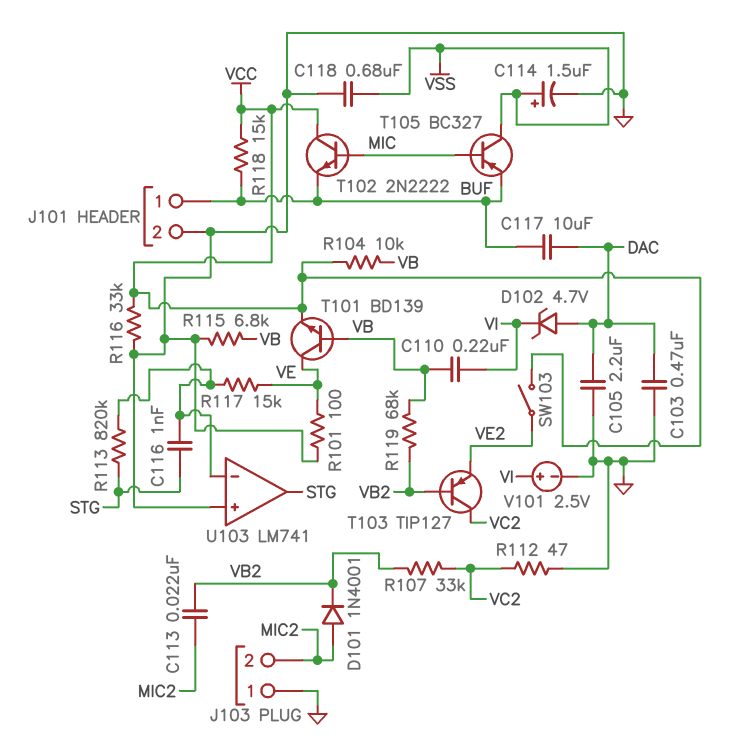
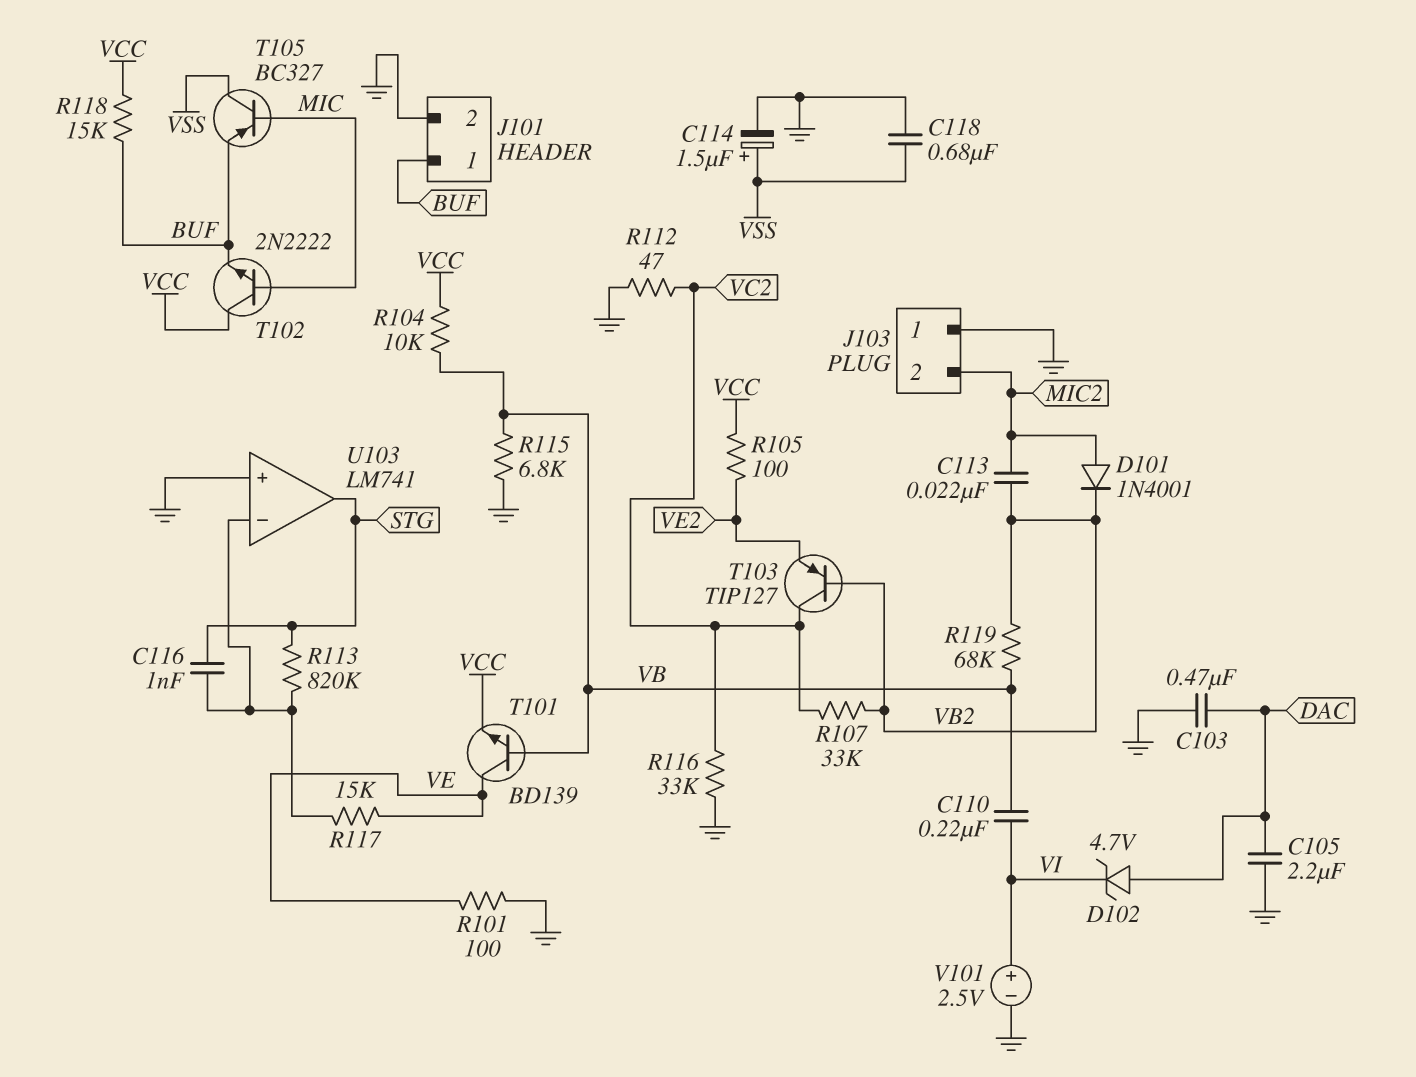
C117: 10uF (BUF, DAC) -> none
R105: none -> 100 (VCC, VE2)
R116: 33k (GND, VCC) -> 33k (GND, VC2)
SW103: switch (VCC, VE2) -> none

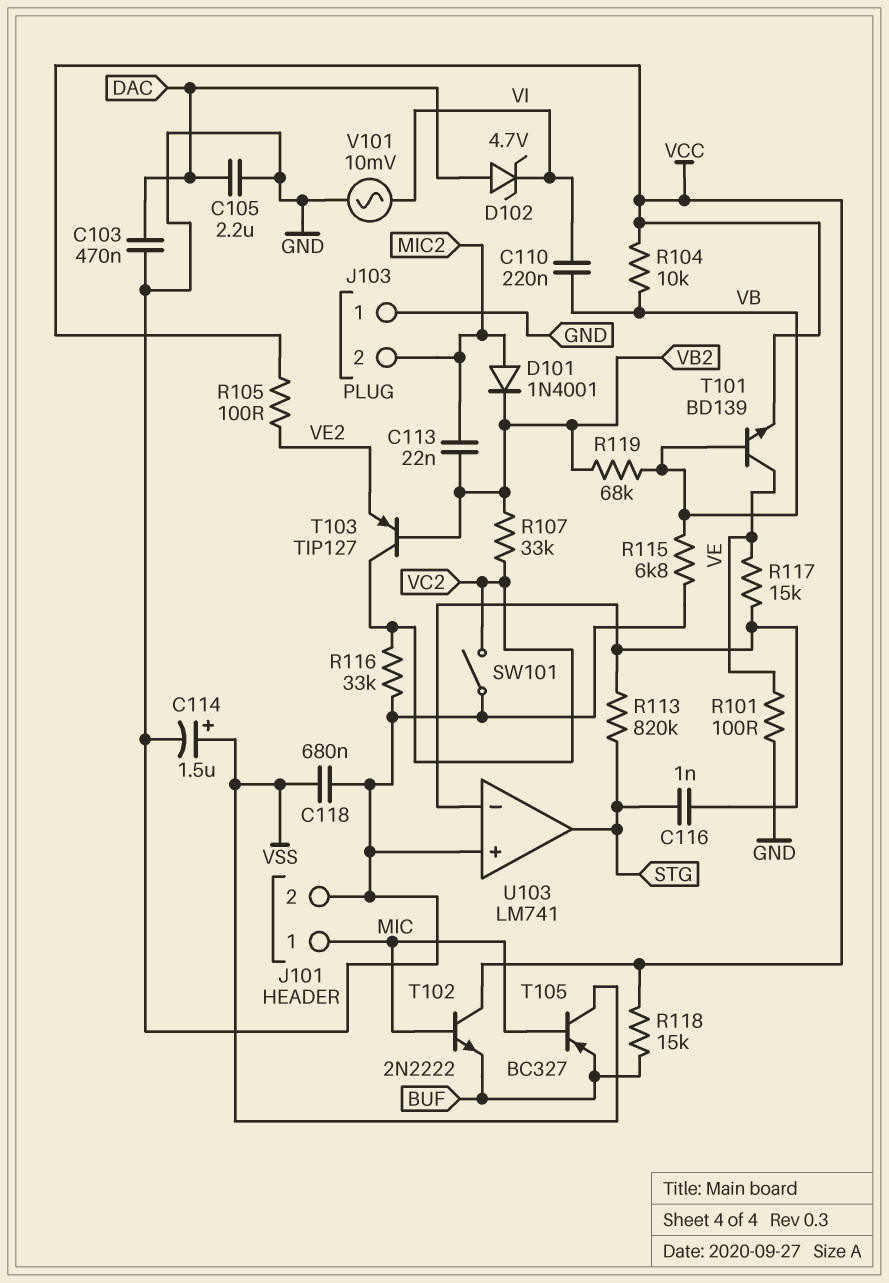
J101 pin 1: BUF -> MIC
R112: 47 (GND, VC2) -> none
SW101: none -> switch (GND, VC2)
V101: 2.5V (plus VI, minus GND) -> AC 10mV (GND, VI)

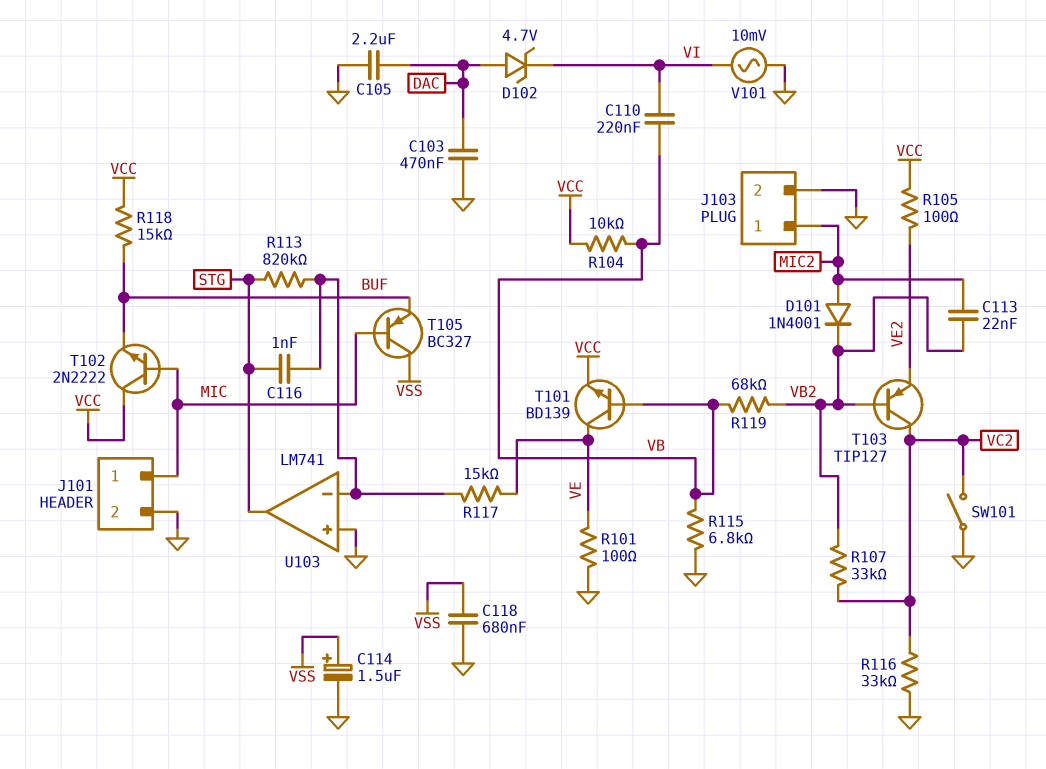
J103 pin 1: GND -> MIC2
J103 pin 2: MIC2 -> GND

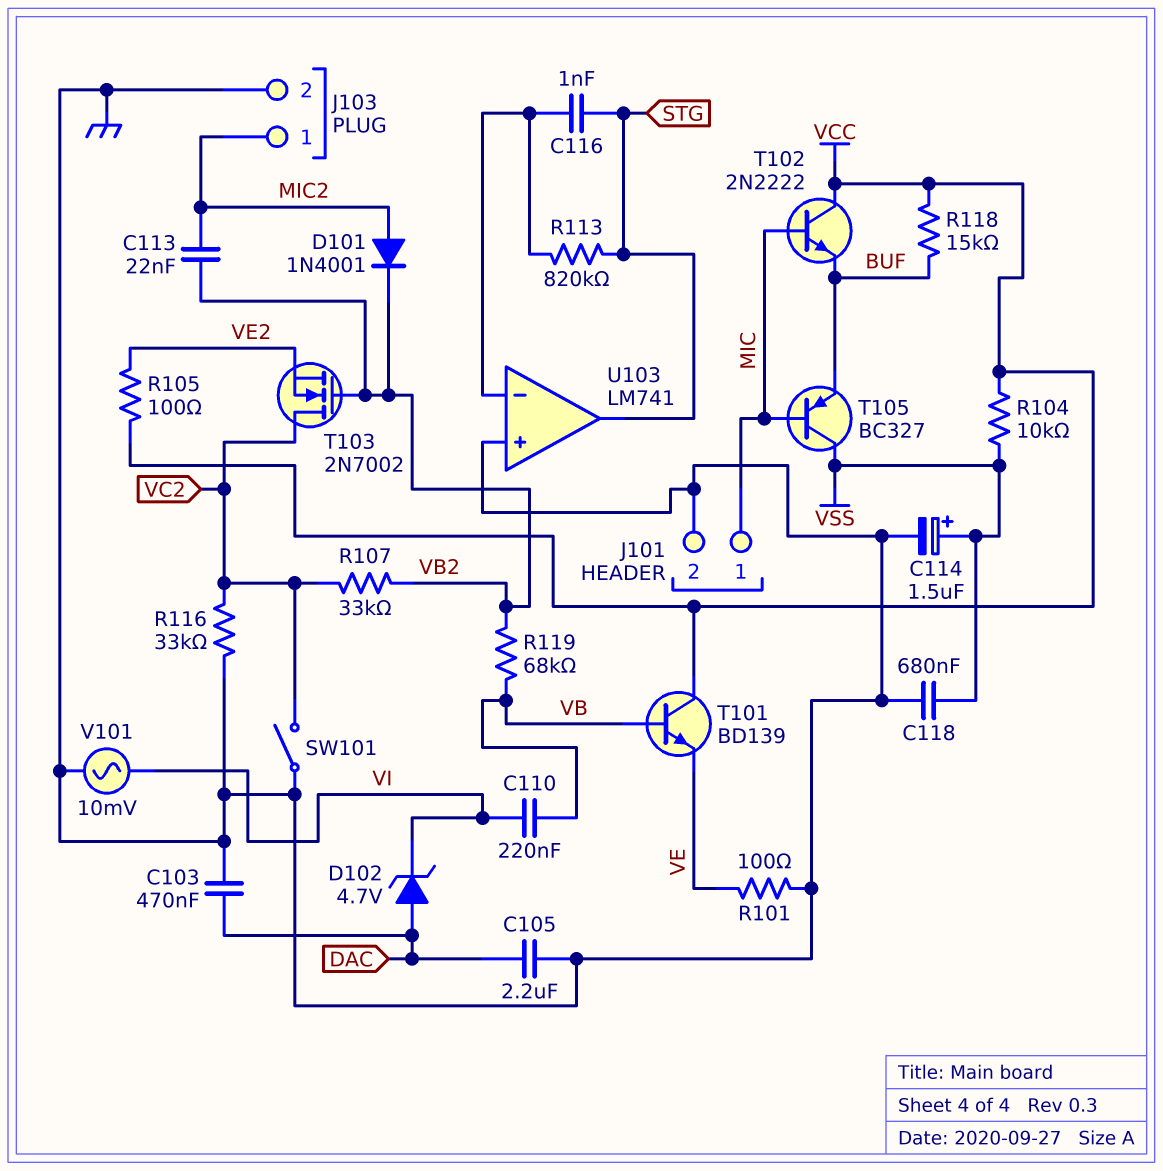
R104: 10k (VB, VCC) -> 10k (VCC, VSS)
R115: 6.8k (GND, VB) -> none
R117: 15k (U103/in-, VE) -> none
T101: NPN BD139 (B VB, C VE, E VCC) -> NPN BD139 (B VB, C VCC, E VE)
T103: PNP TIP127 (B VB2, C VC2, E VE2) -> NMOS 2N7002 (G VB2, D VC2, S VE2)

